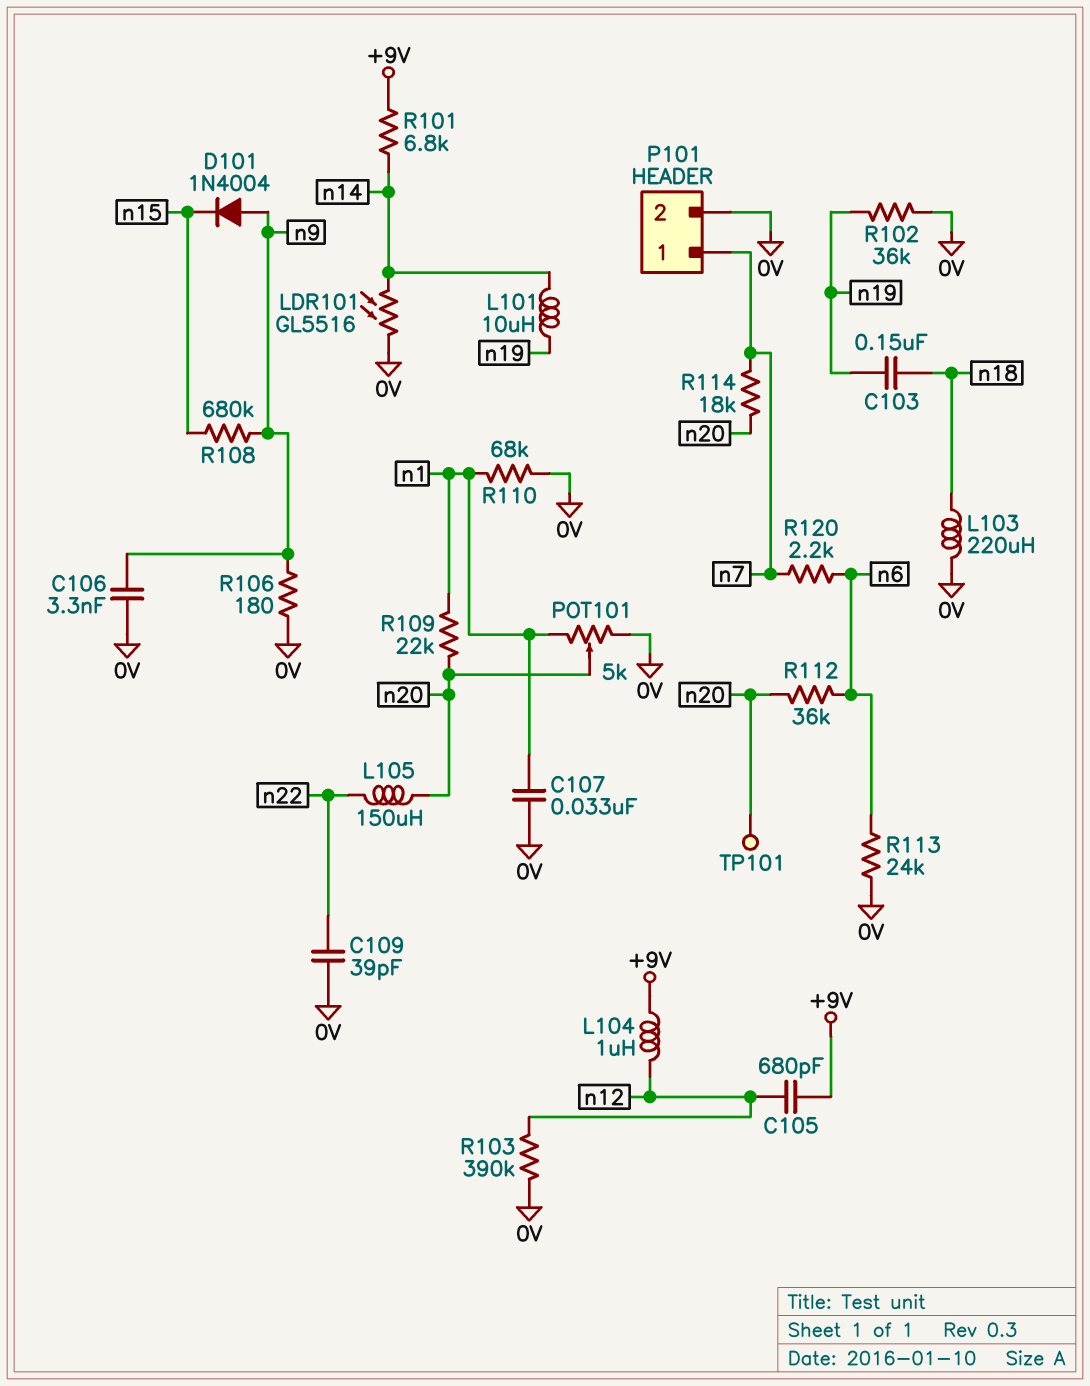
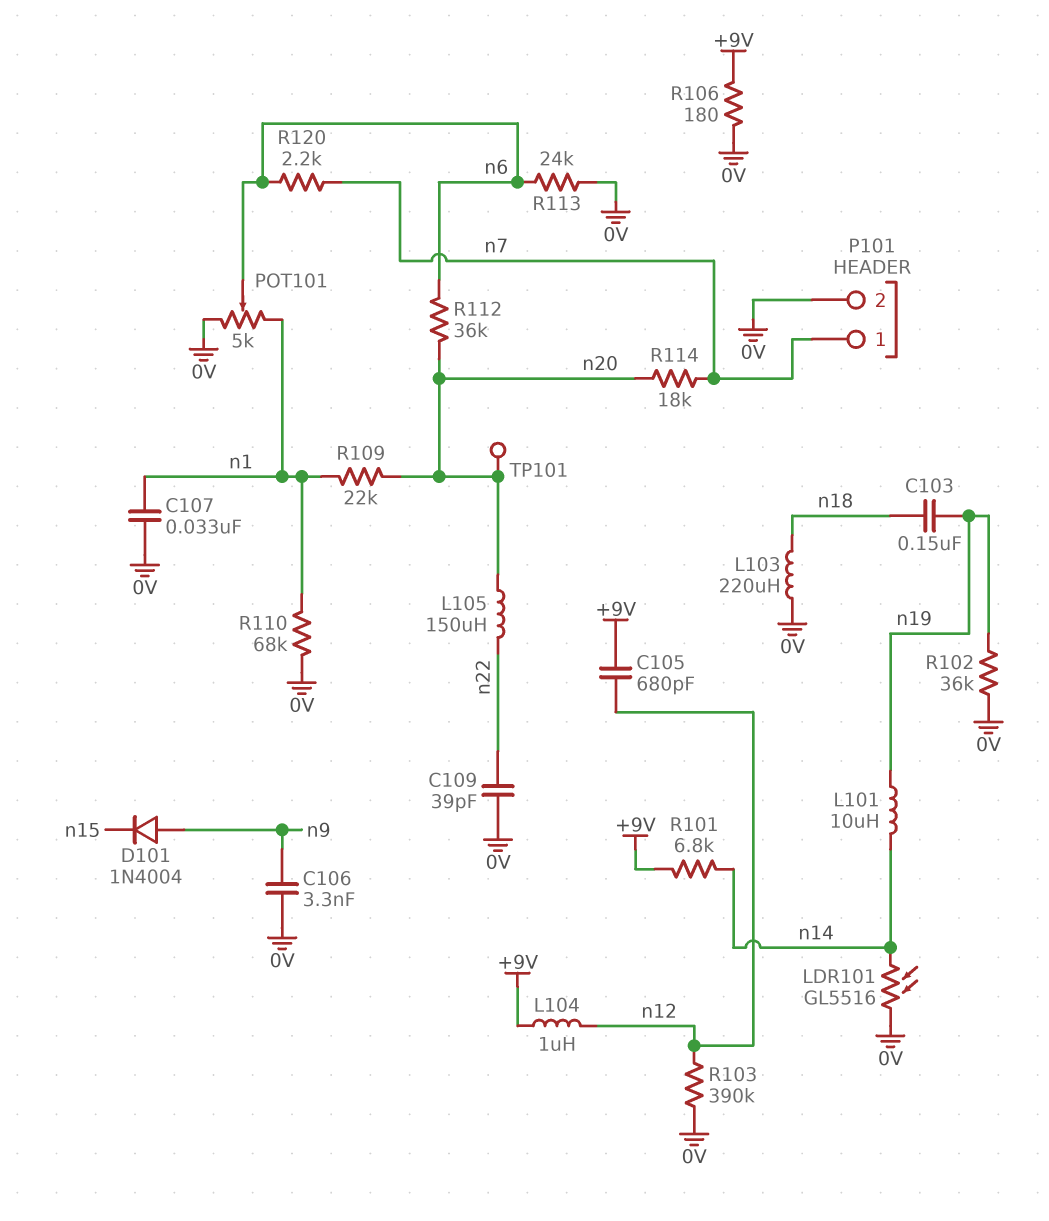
POT101: 5k (0V, n1, wiper n20) -> 5k (0V, n1, wiper n6)
R106: 180 (0V, n9) -> 180 (+9V, 0V)
R108: 680k (n9, n15) -> none

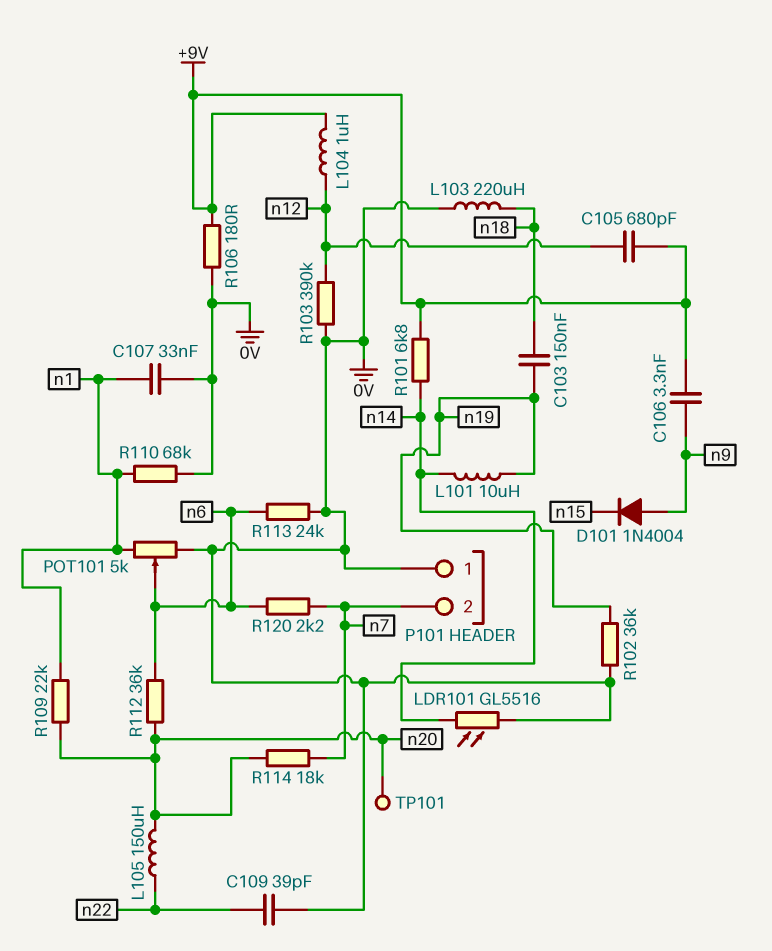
C106: 3.3nF (0V, n9) -> 3.3nF (+9V, n9)
P101 pin 1: n7 -> 0V
P101 pin 2: 0V -> n7

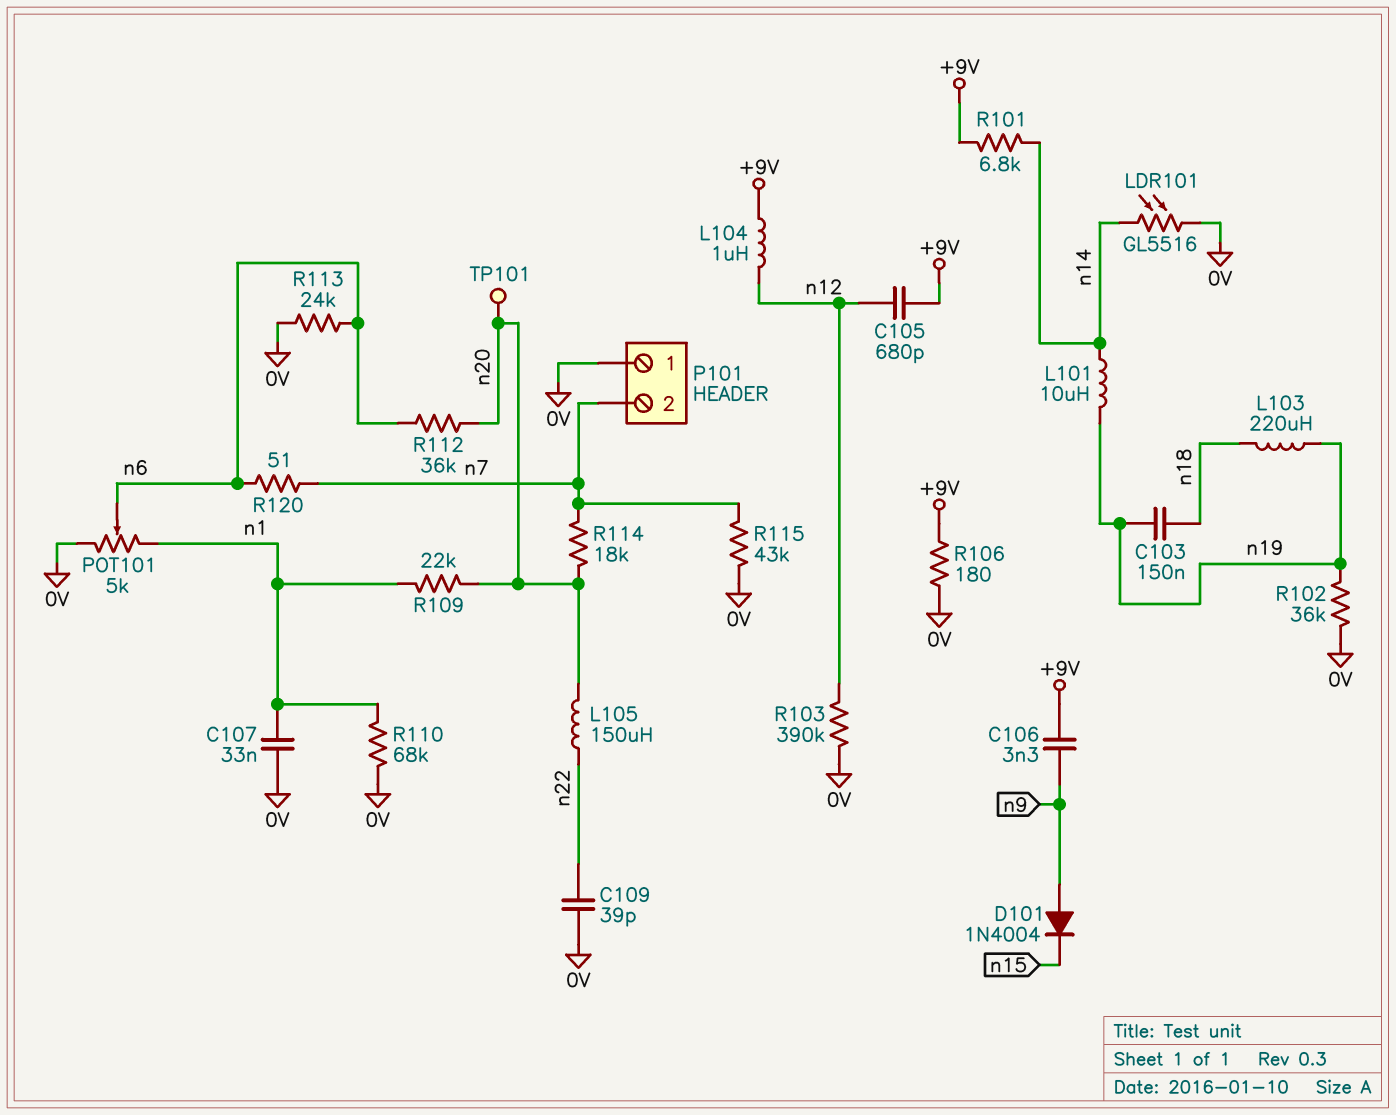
L103: 220uH (0V, n18) -> 220uH (n18, n19)
R115: none -> 43k (0V, n7)
R120: 2.2k (n6, n7) -> 51 (n6, n7)

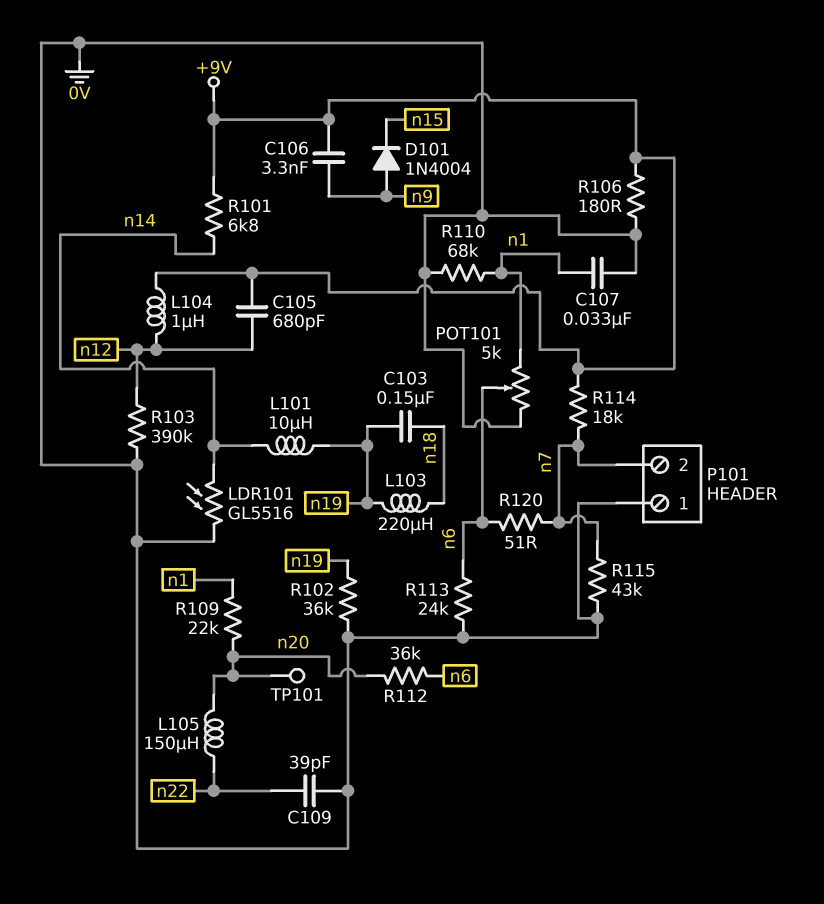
R114: 18k (n7, n20) -> 18k (+9V, n7)

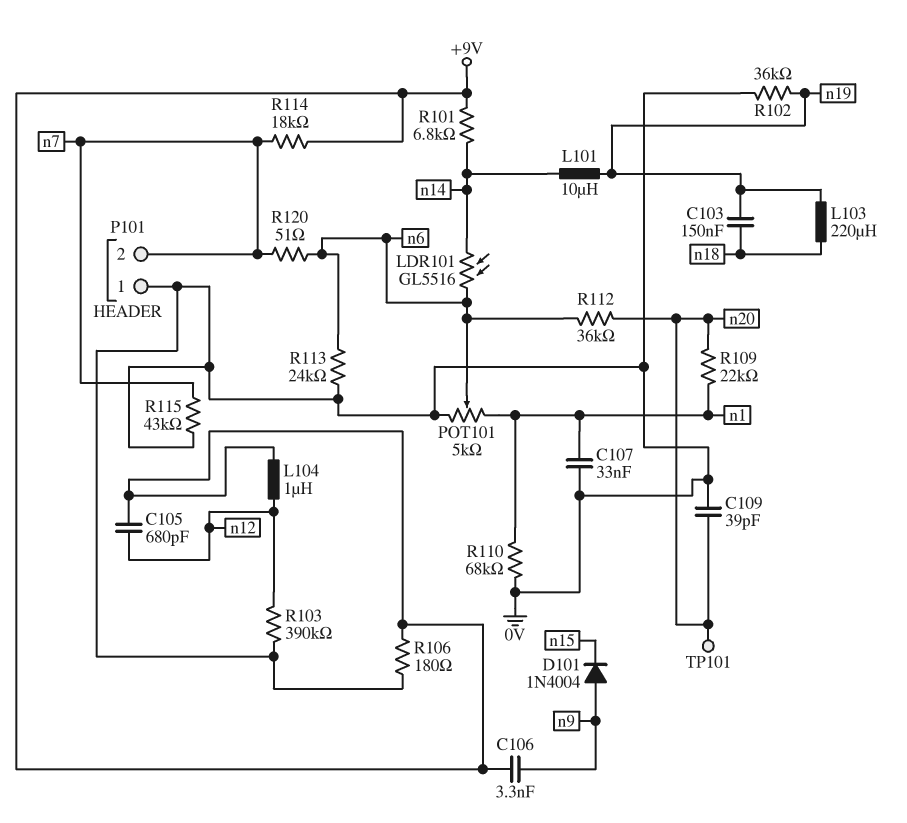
C109: 39pF (0V, n22) -> 39pF (0V, n20)
L105: 150uH (n20, n22) -> none
LDR101: GL5516 (0V, n14) -> GL5516 (n6, n14)

